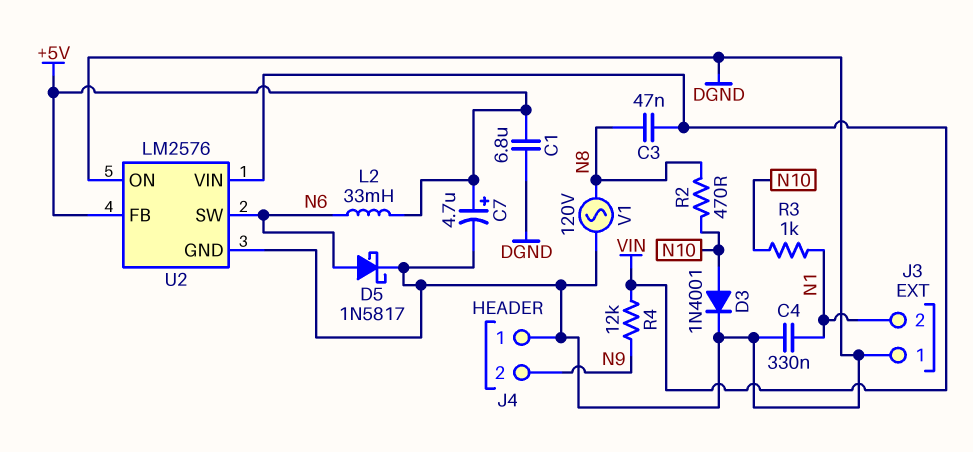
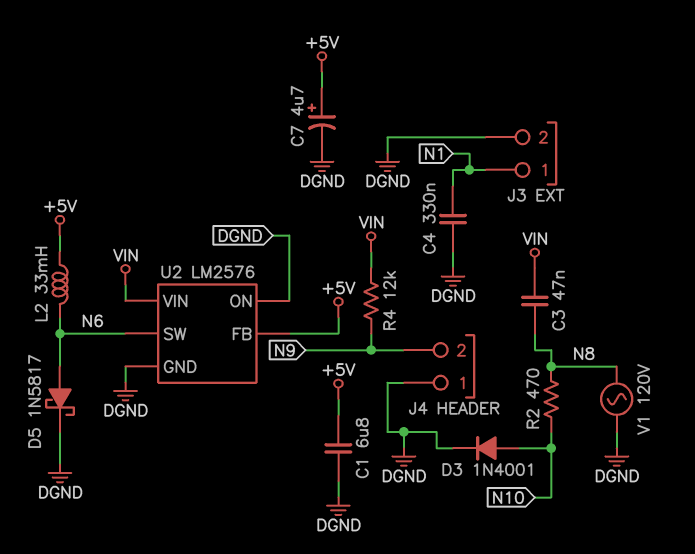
J3 pin 1: DGND -> N1
J3 pin 2: N1 -> DGND
R3: 1k (N1, N10) -> none

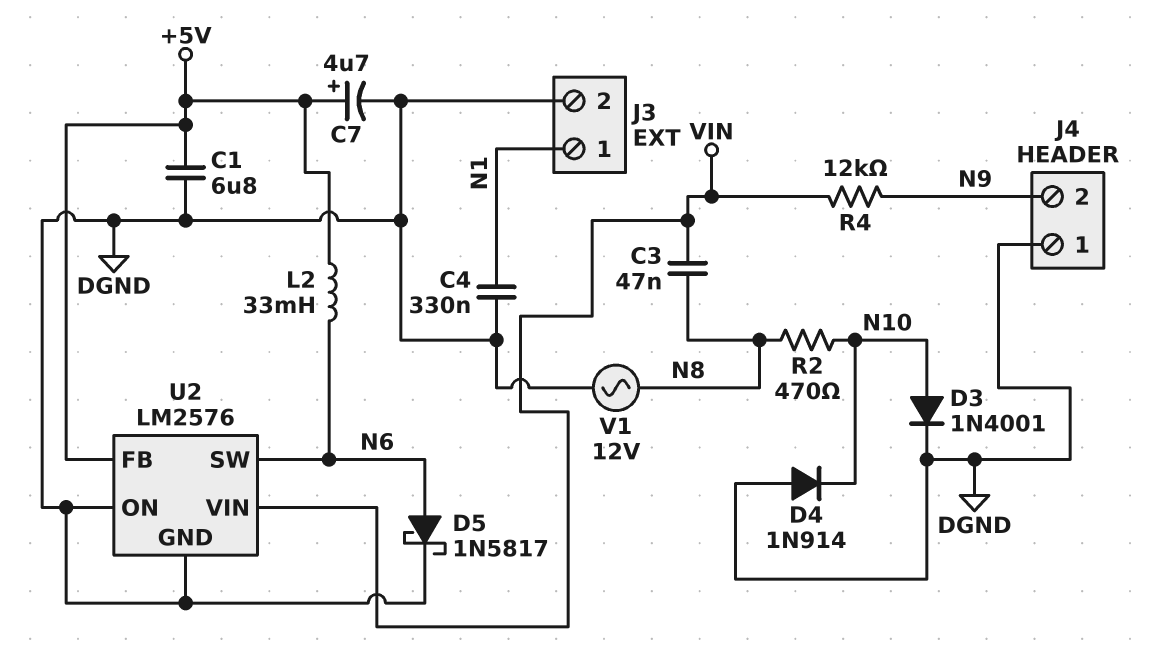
D4: none -> diode 1N914 (A DGND, K N10)
V1: AC 120V (DGND, N8) -> AC 12V (DGND, N8)

